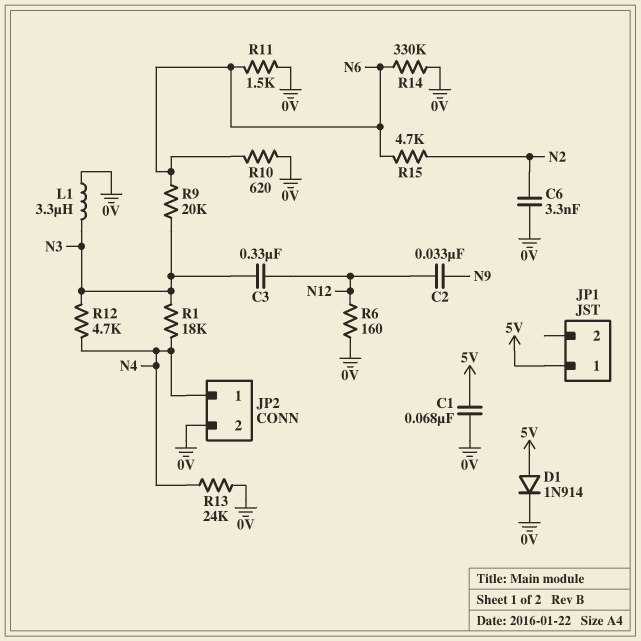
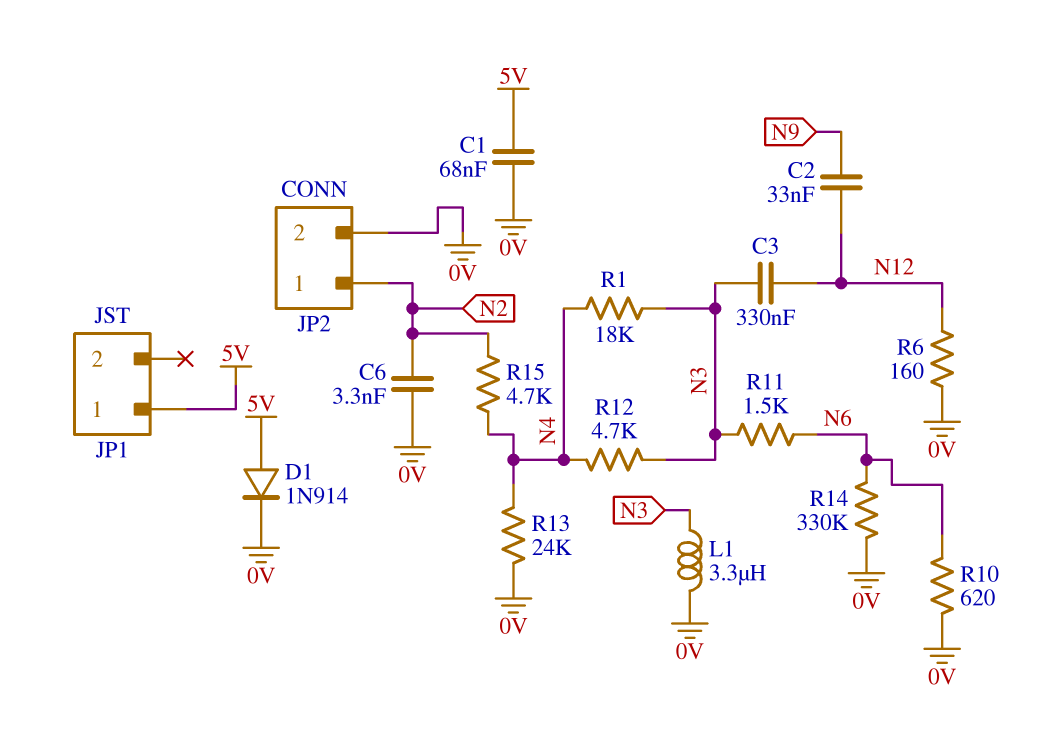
JP2 pin 1: N4 -> N2
R9: 20k (N3, N6) -> none
R11: 1.5k (0V, N6) -> 1.5k (N3, N6)
R15: 4.7k (N2, N6) -> 4.7k (N2, N4)

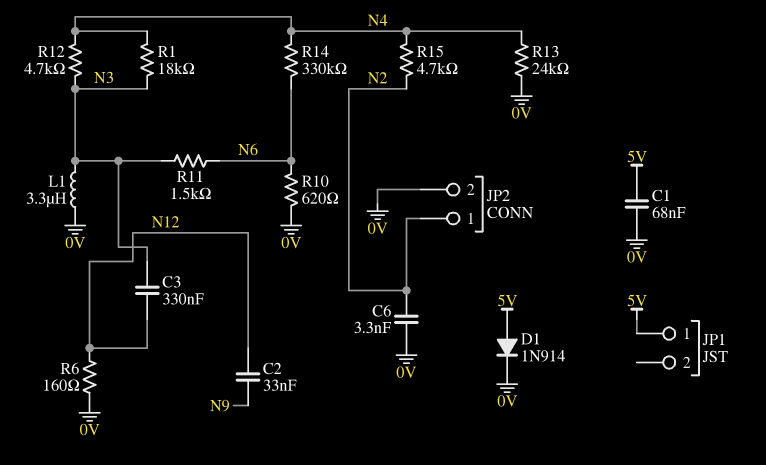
R14: 330k (0V, N6) -> 330k (N4, N6)

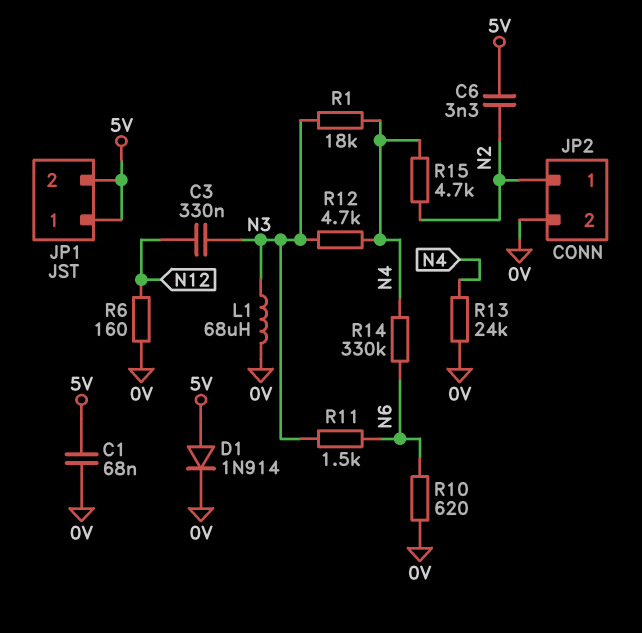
C2: 33nF (N9, N12) -> none
C6: 3.3nF (0V, N2) -> 3.3nF (5V, N2)
JP1 pin 2: none -> 5V
L1: 3.3uH (0V, N3) -> 68uH (0V, N3)

